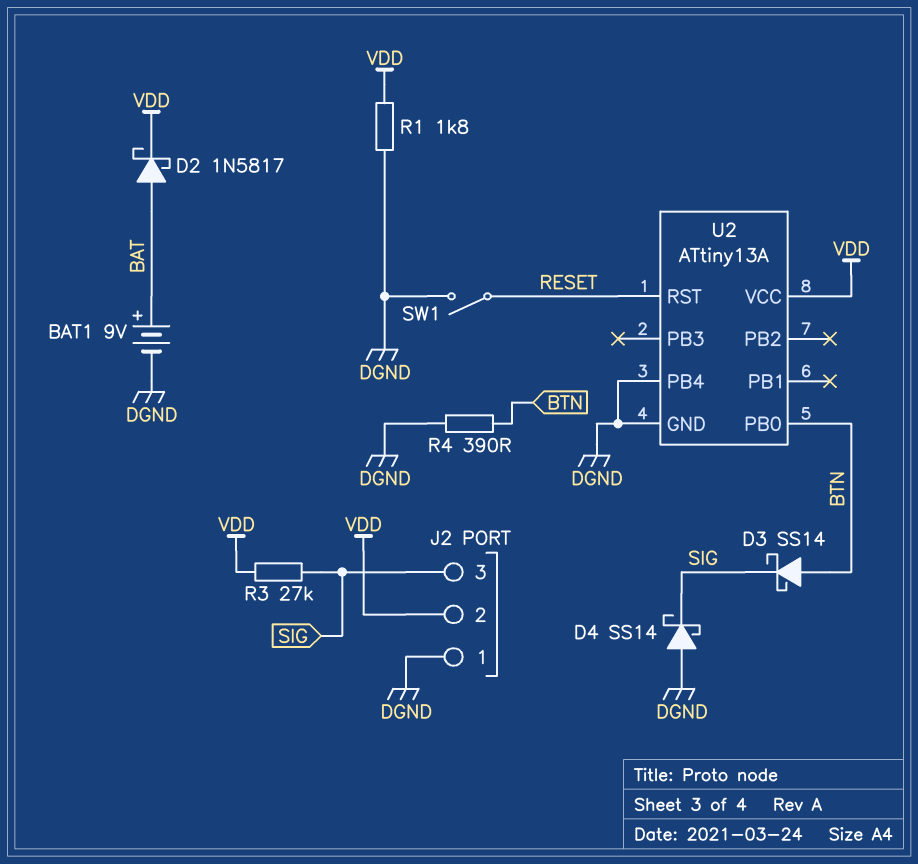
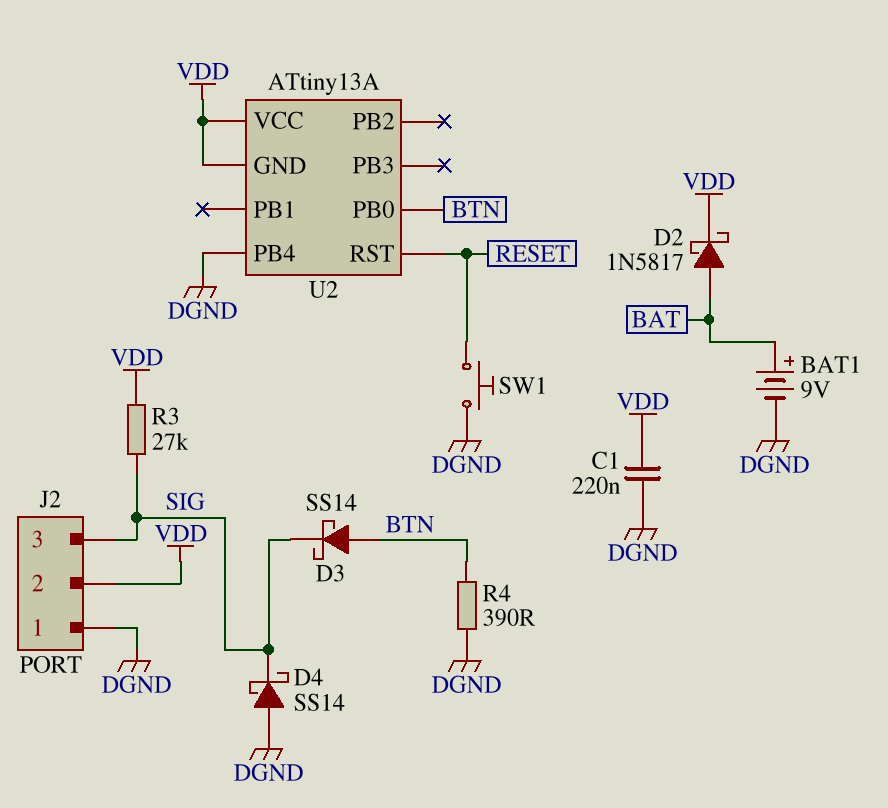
C1: none -> 220nF (DGND, VDD)
R1: 1.8k (DGND, VDD) -> none
SW1: switch (DGND, RESET) -> button (DGND, RESET)
U2 pin GND: DGND -> VDD

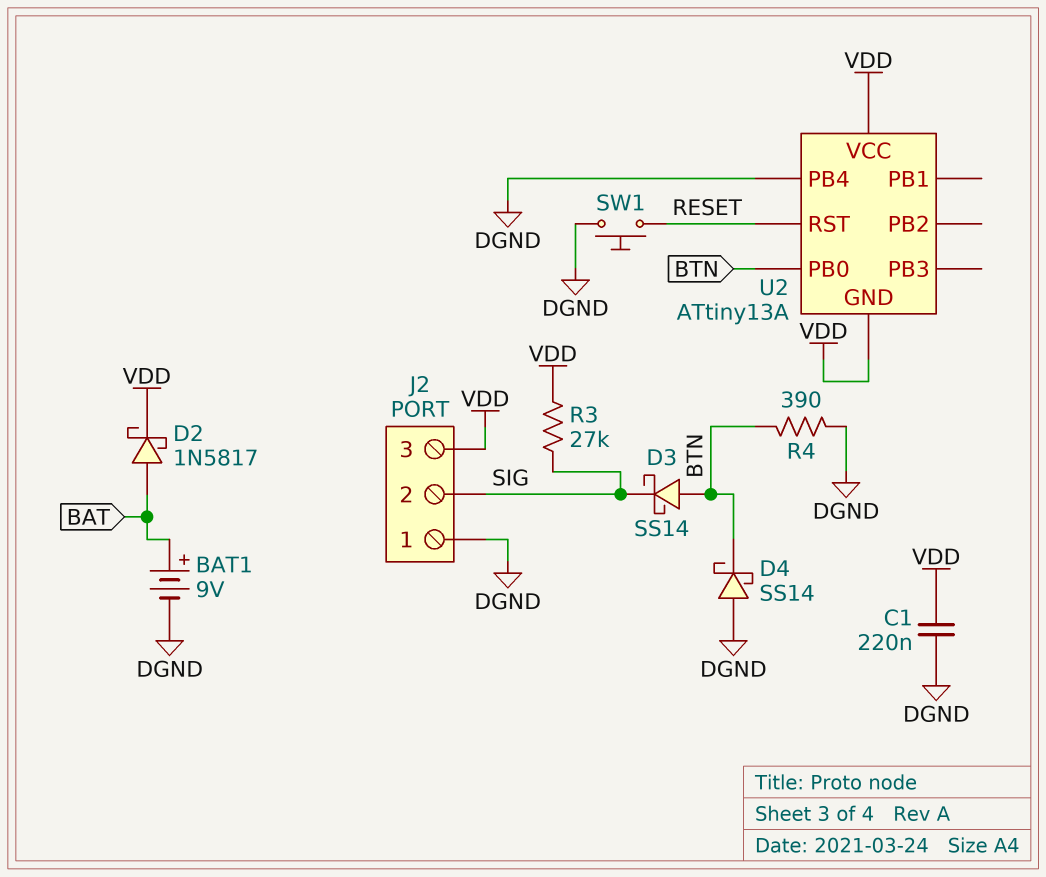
D4: schottky SS14 (A DGND, K SIG) -> schottky SS14 (A DGND, K BTN)
J2 pin 2: VDD -> SIG
J2 pin 3: SIG -> VDD

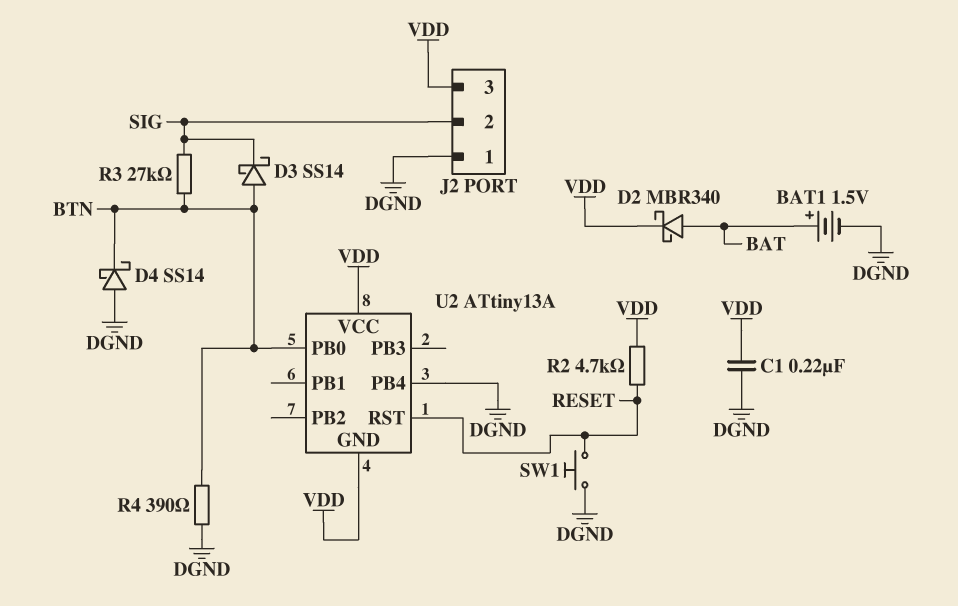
BAT1: 9V (plus BAT, minus DGND) -> 1.5V (plus BAT, minus DGND)
D2: schottky 1N5817 (A BAT, K VDD) -> schottky MBR340 (A BAT, K VDD)
R2: none -> 4.7k (RESET, VDD)
R3: 27k (SIG, VDD) -> 27k (BTN, SIG)

